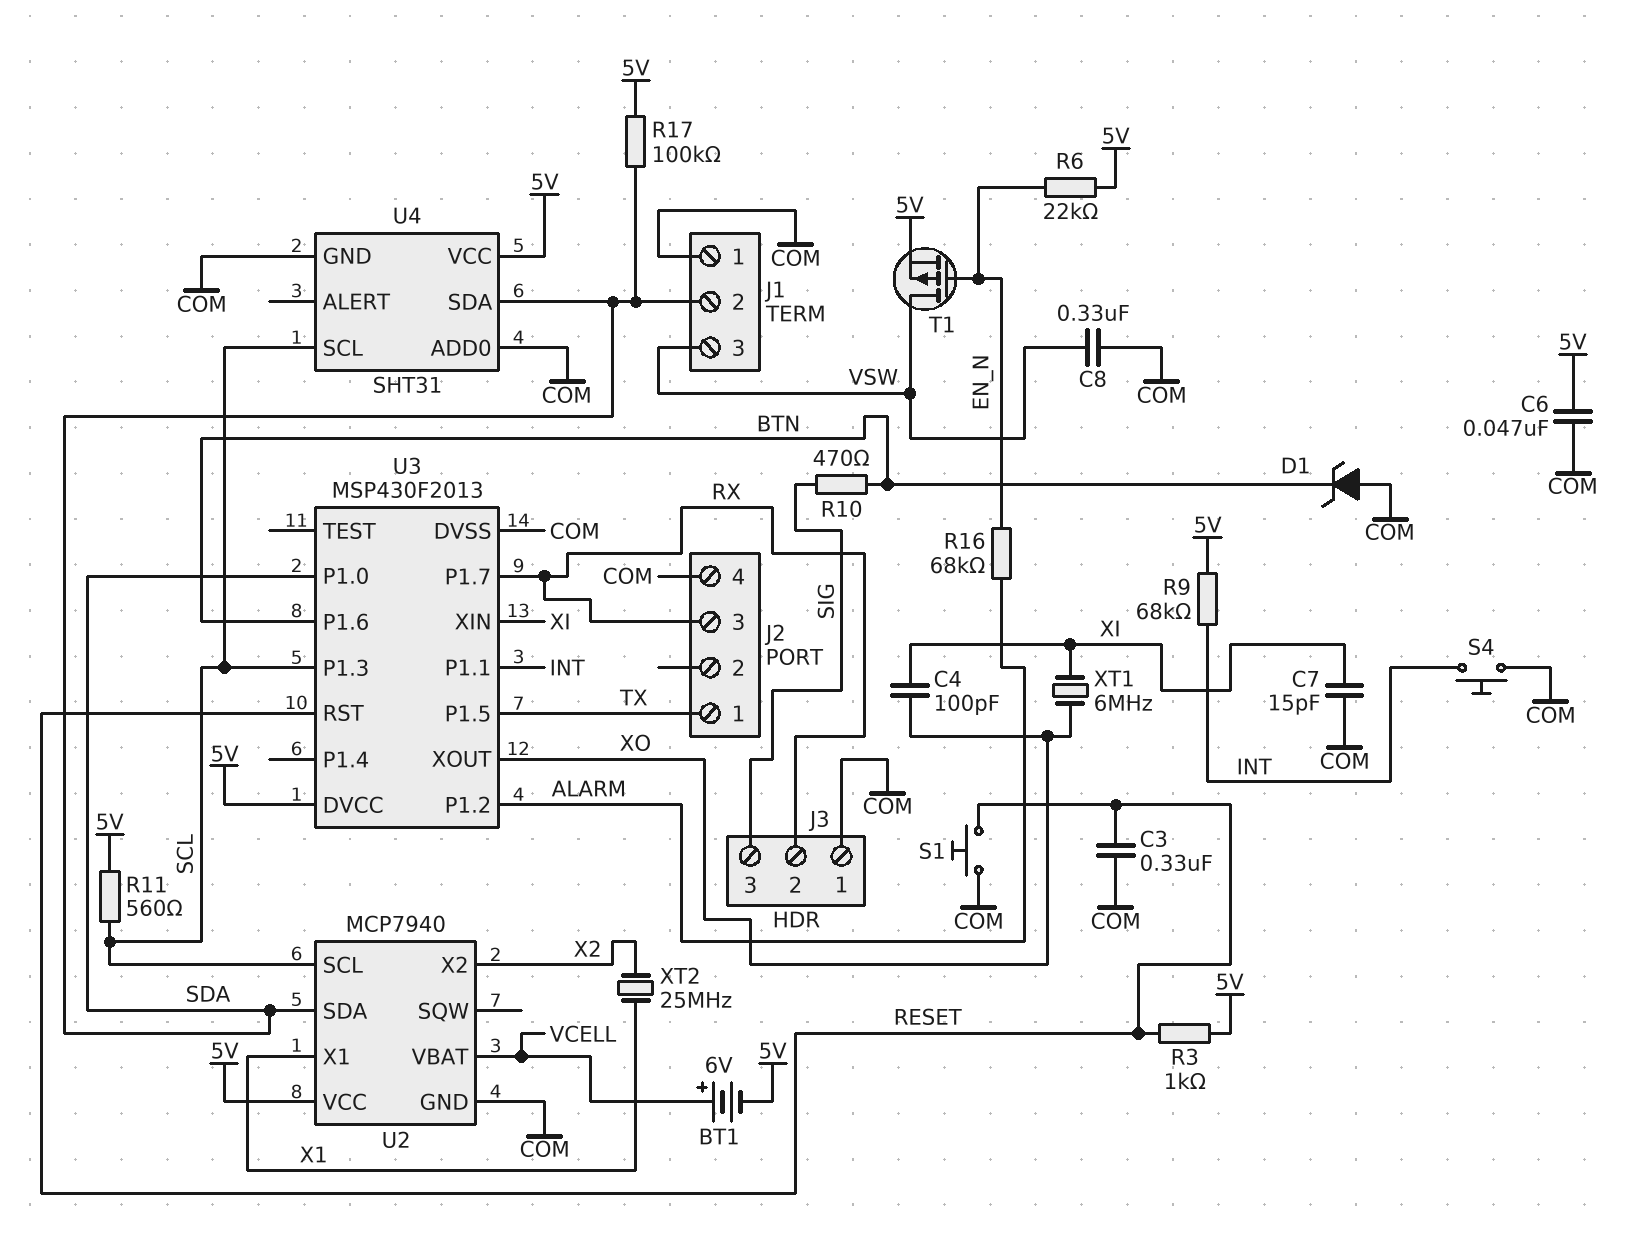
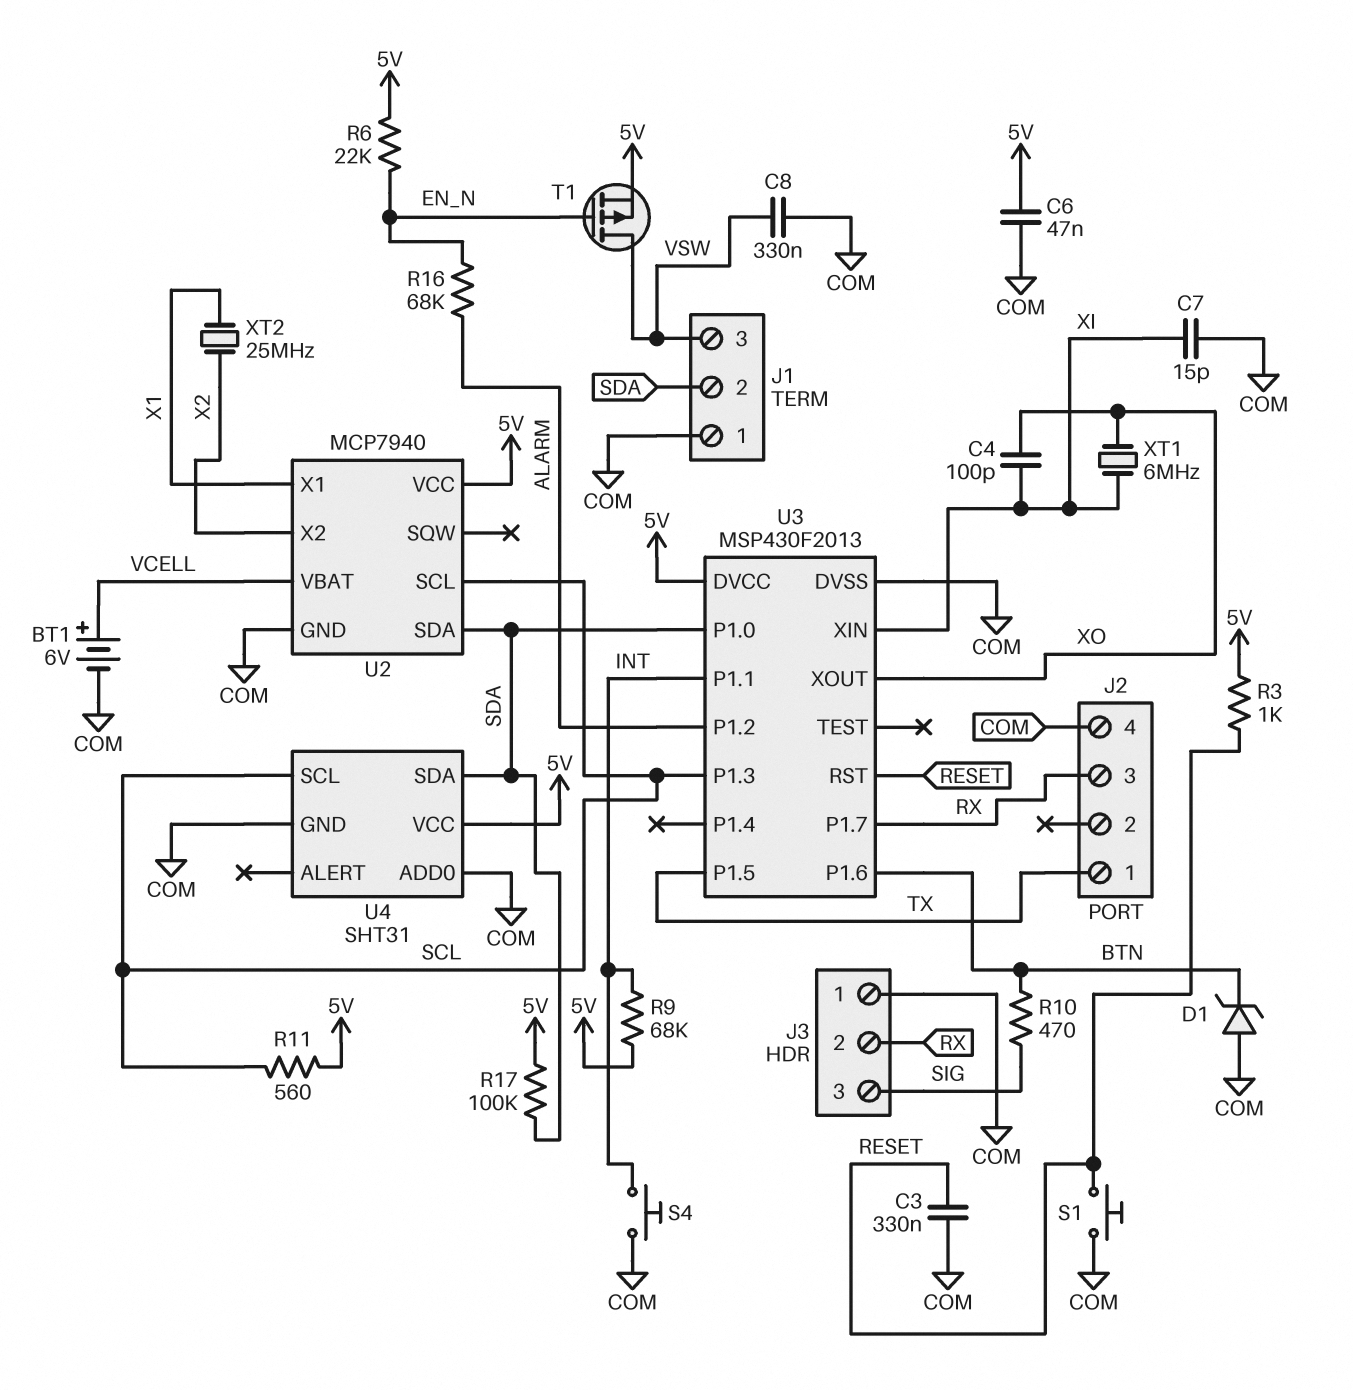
BT1: 6V (plus VCELL, minus 5V) -> 6V (plus VCELL, minus COM)

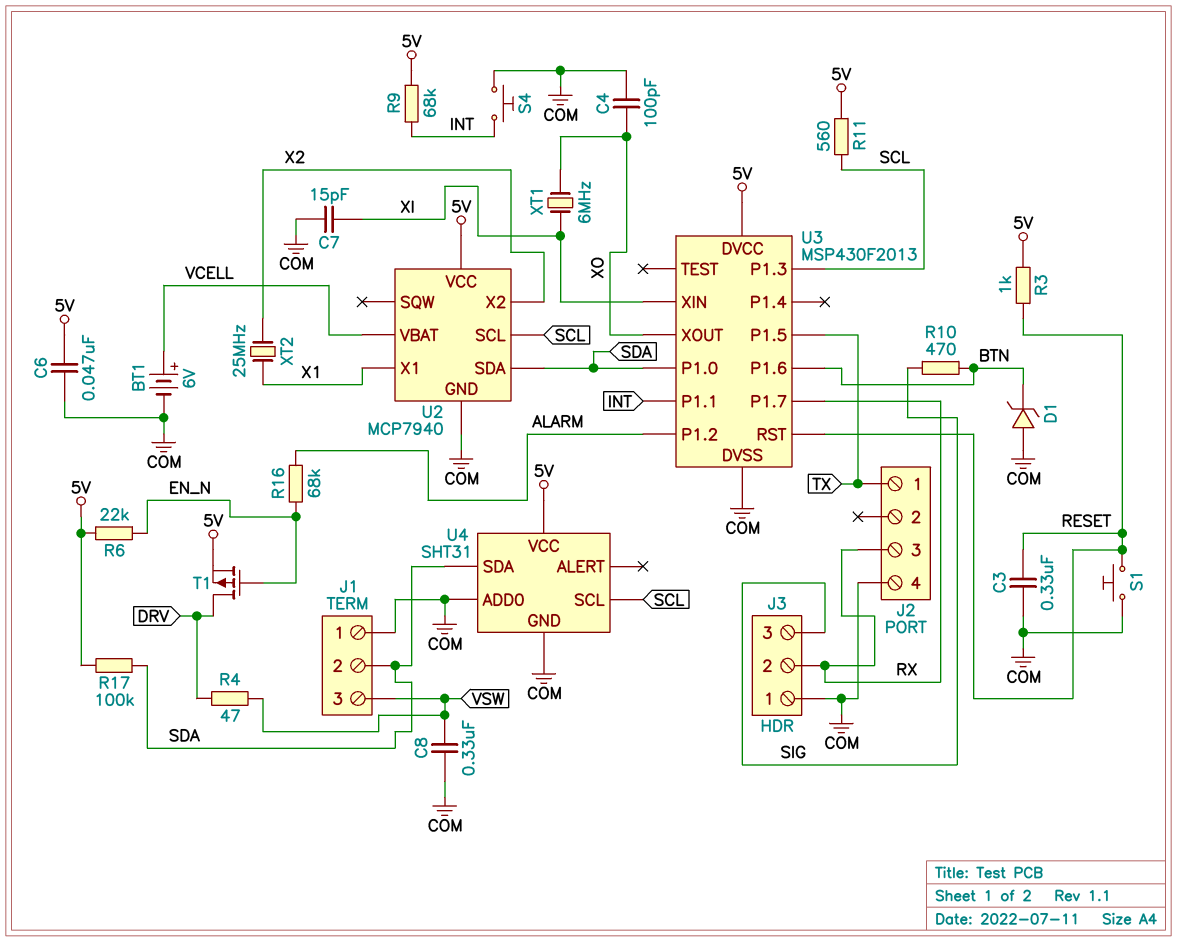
C4: 100pF (XI, XO) -> 100pF (COM, XO)
R4: none -> 47 (DRV, VSW)
T1: PMOS (G EN_N, D VSW, S 5V) -> PMOS (G EN_N, D DRV, S 5V)

